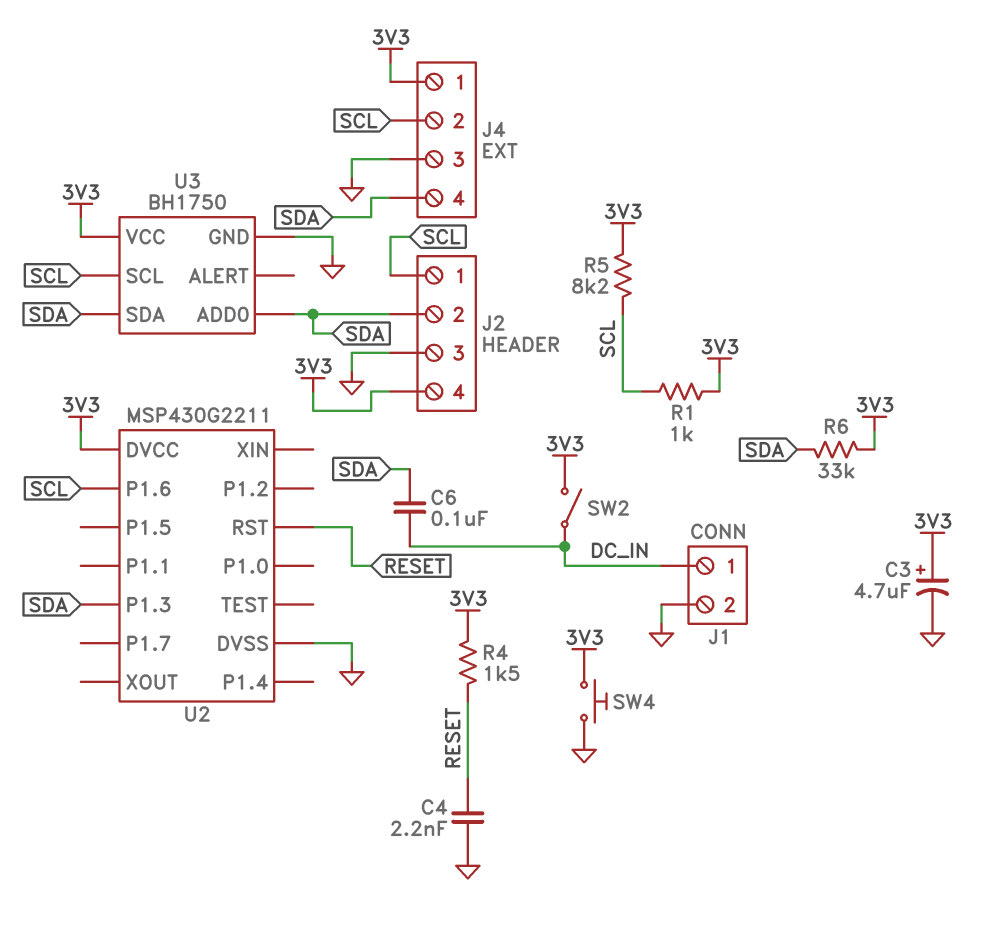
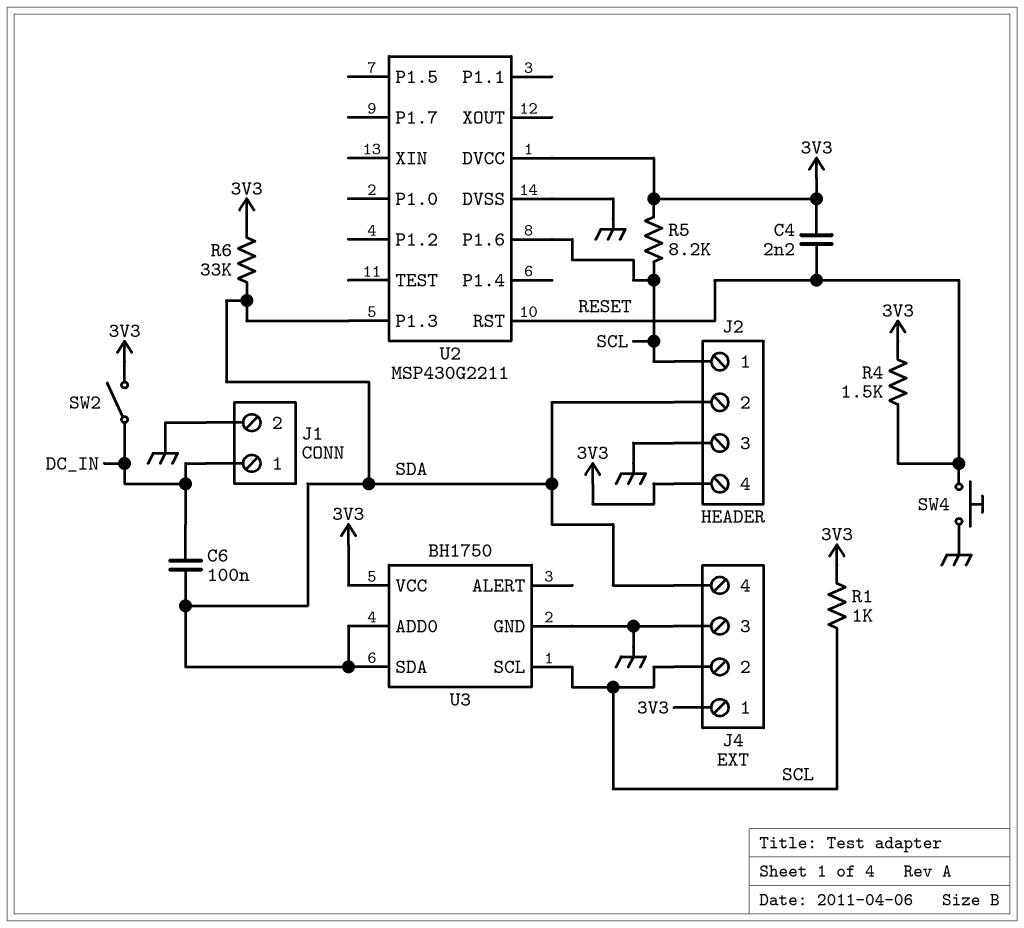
C3: 4.7uF (plus 3V3, minus GND) -> none
C4: 2.2nF (GND, RESET) -> 2.2nF (3V3, RESET)
SW4: button (3V3, GND) -> button (GND, RESET)

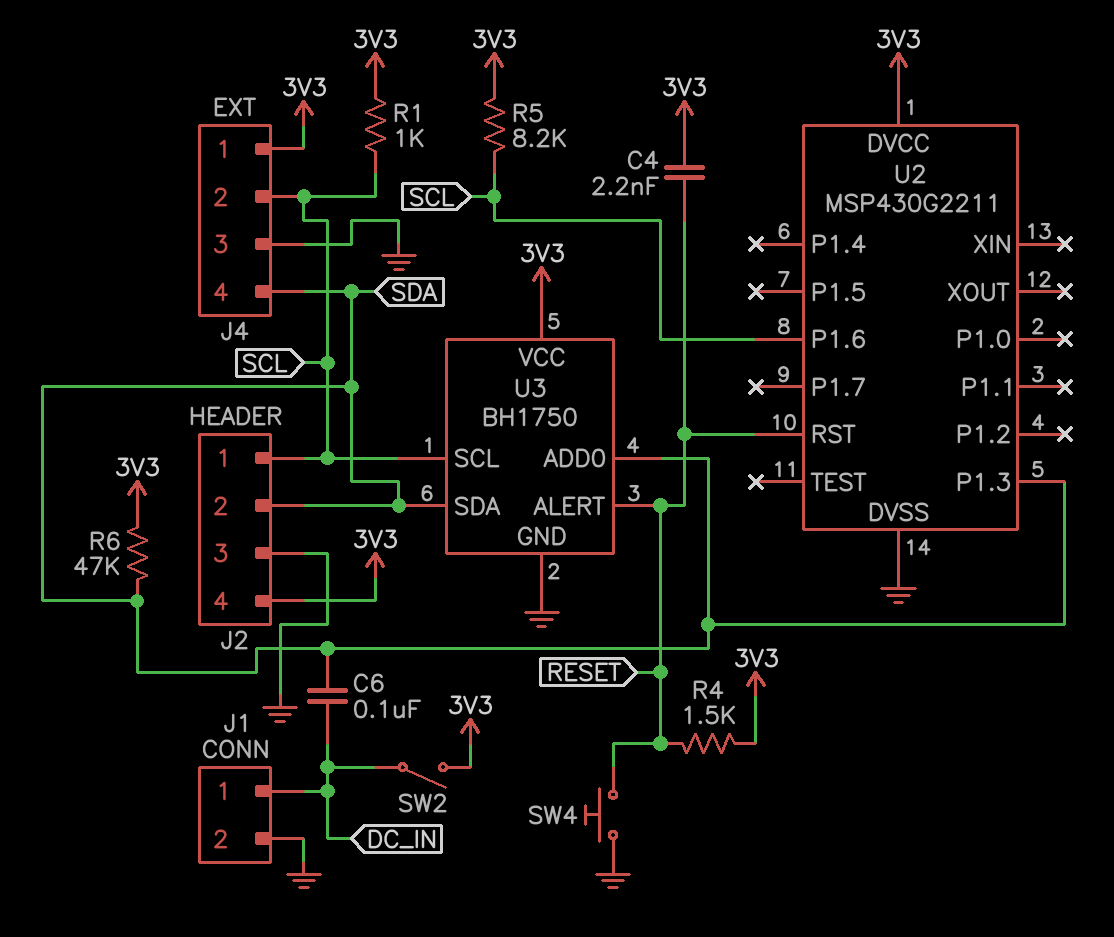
R6: 33k (3V3, SDA) -> 47k (3V3, SDA)
U3 pin ALERT: none -> RESET

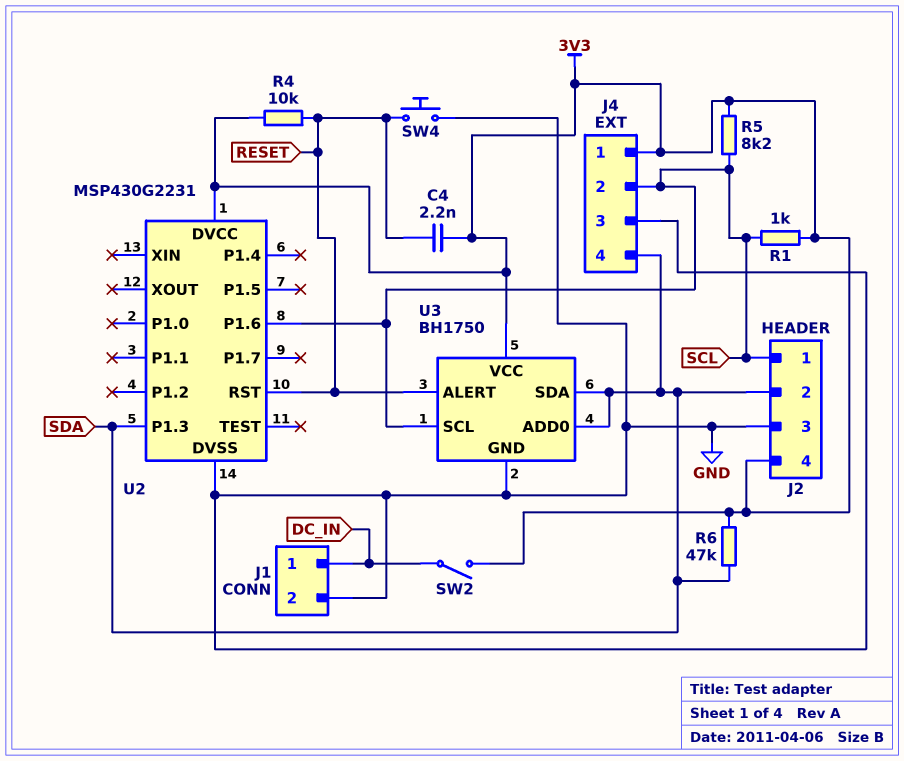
C6: 100nF (DC_IN, SDA) -> none
R4: 1.5k (3V3, RESET) -> 10k (3V3, RESET)
U2: MSP430G2211 -> MSP430G2231

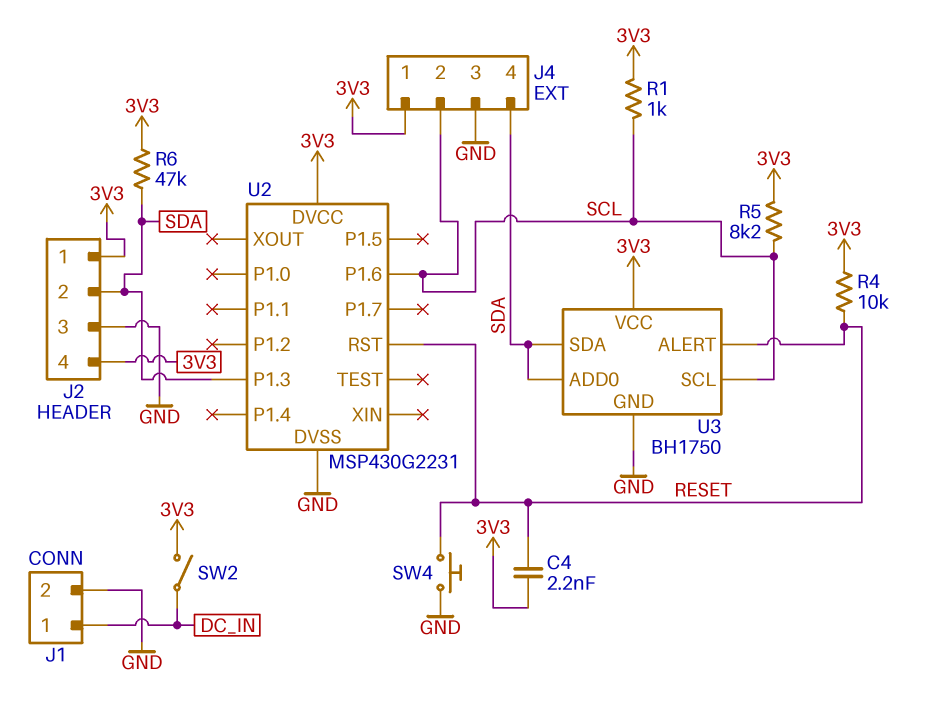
J2 pin 1: SCL -> 3V3

